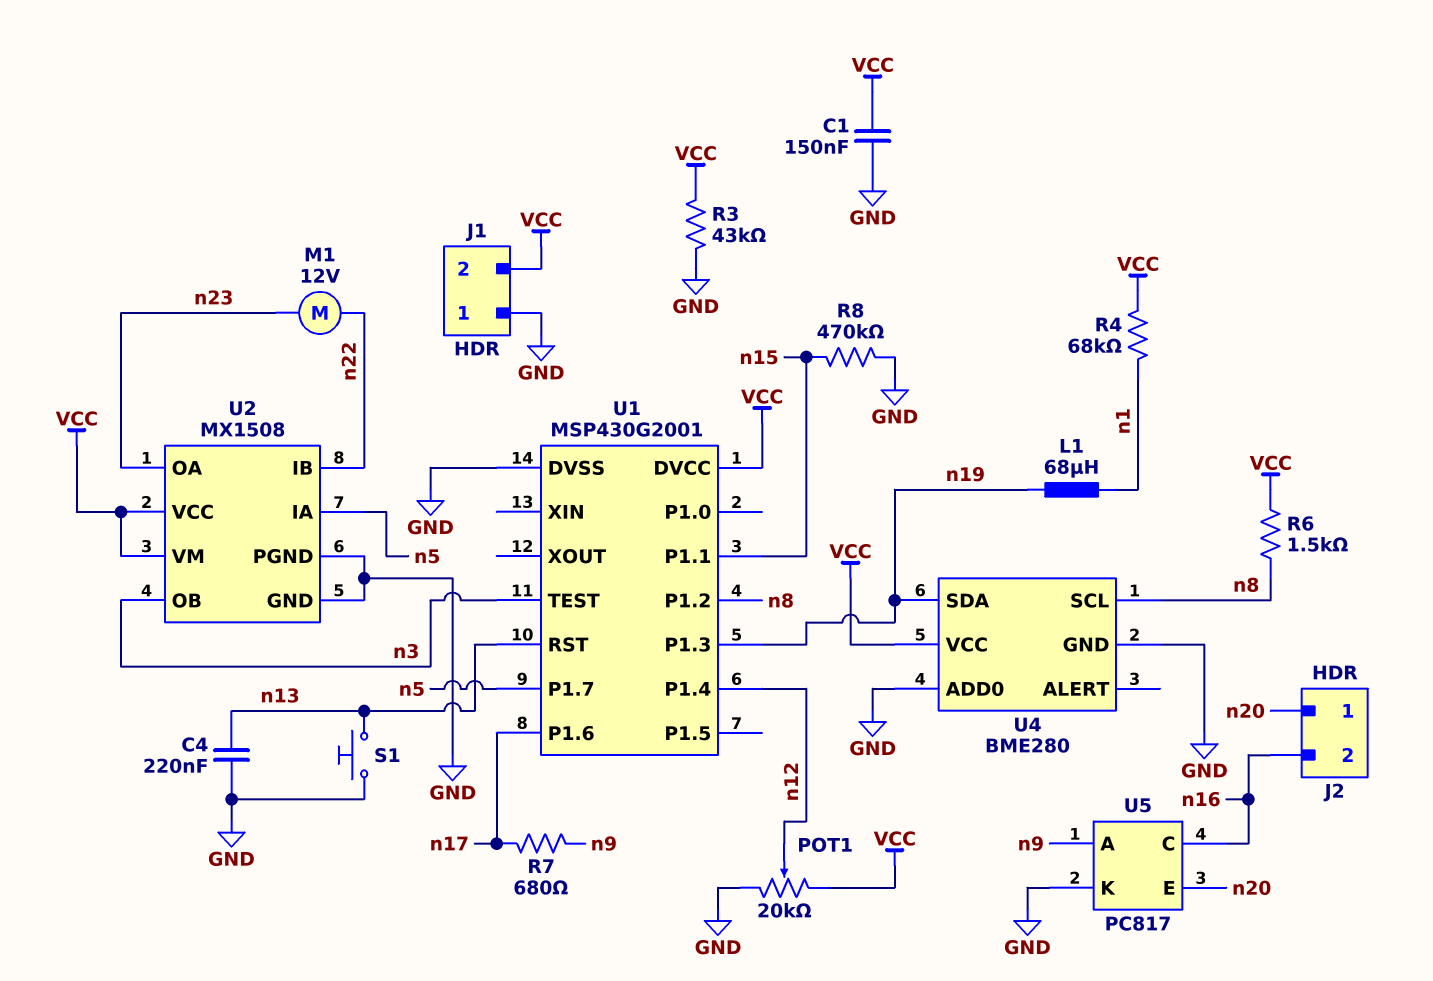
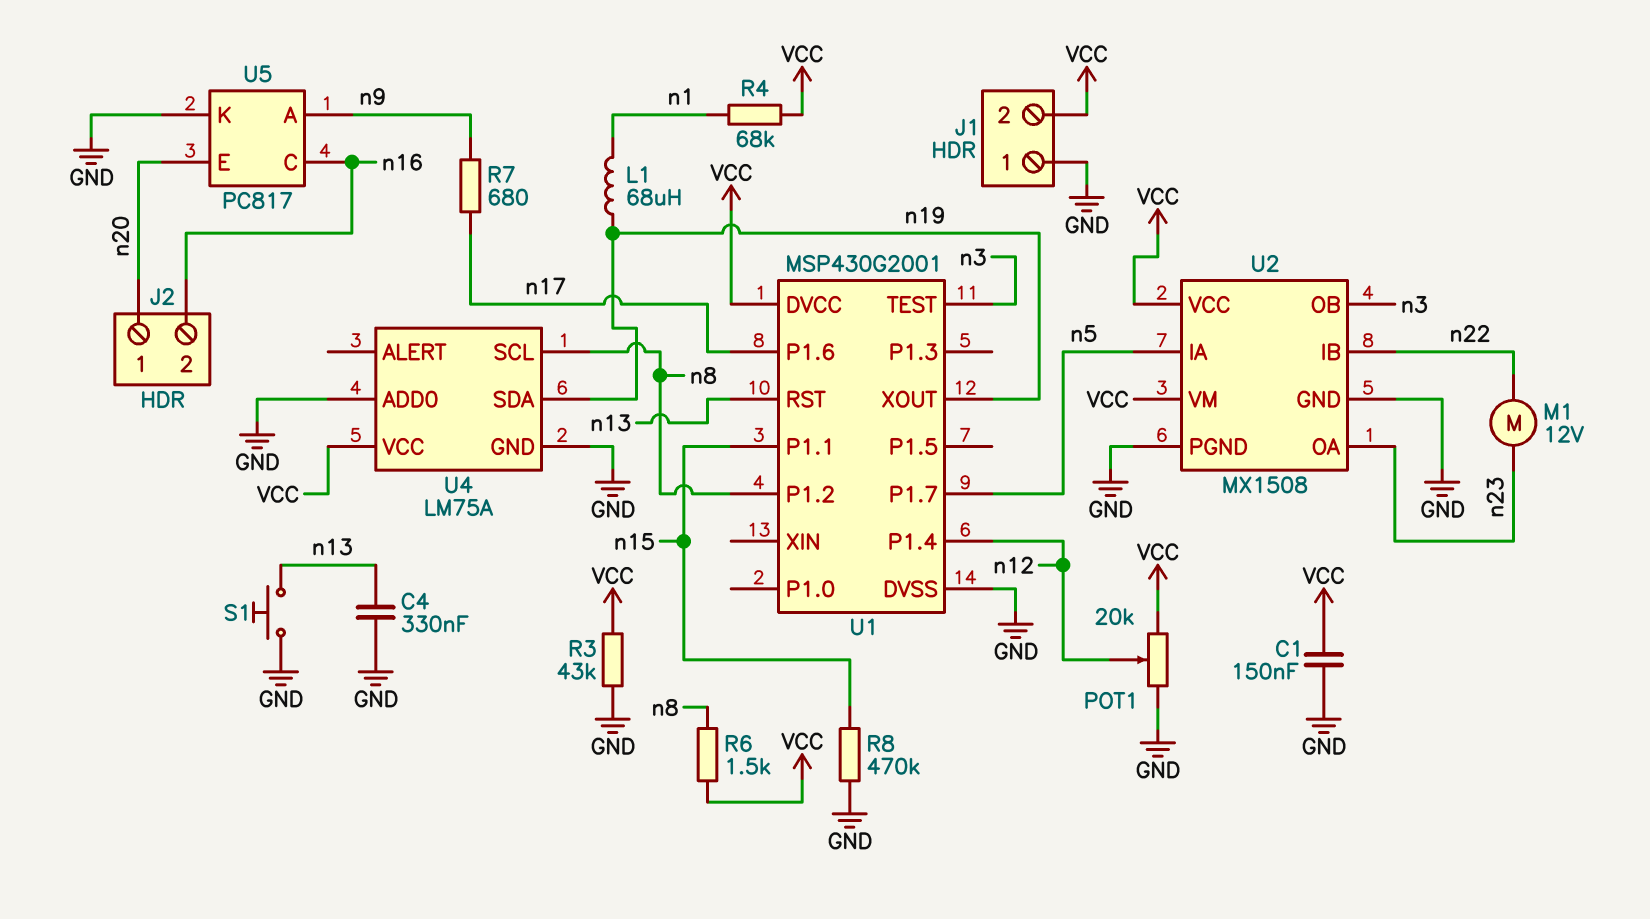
C4: 220nF (GND, n13) -> 330nF (GND, n13)
U1 pin P1.3: n19 -> none
U1 pin XOUT: none -> n19
U4: BME280 -> LM75A

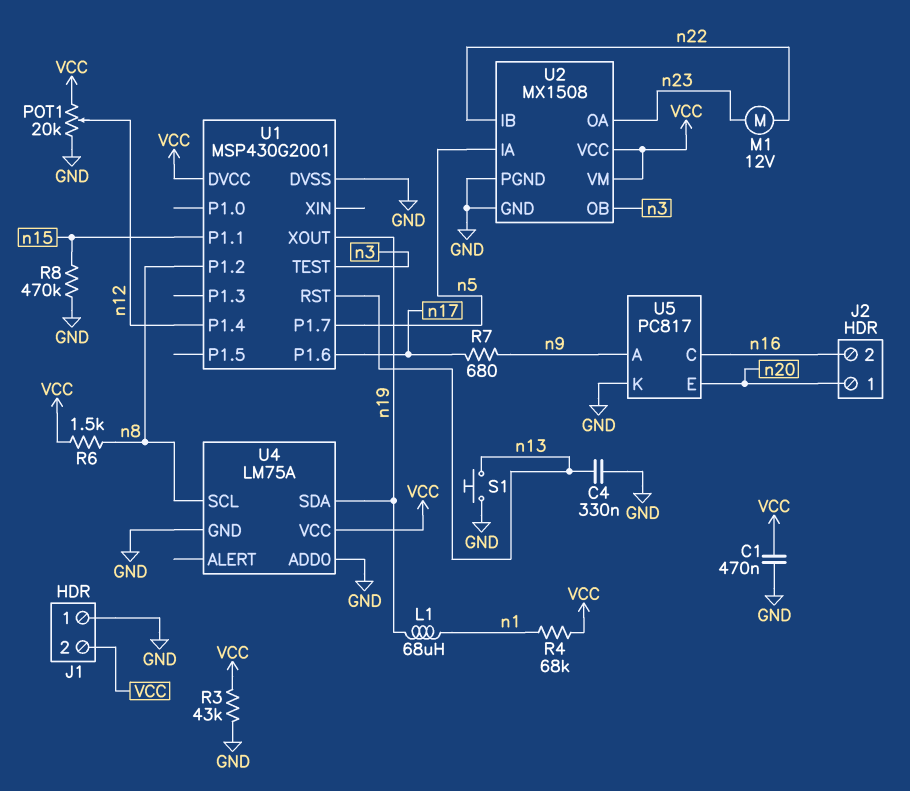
C1: 150nF (GND, VCC) -> 470nF (GND, VCC)

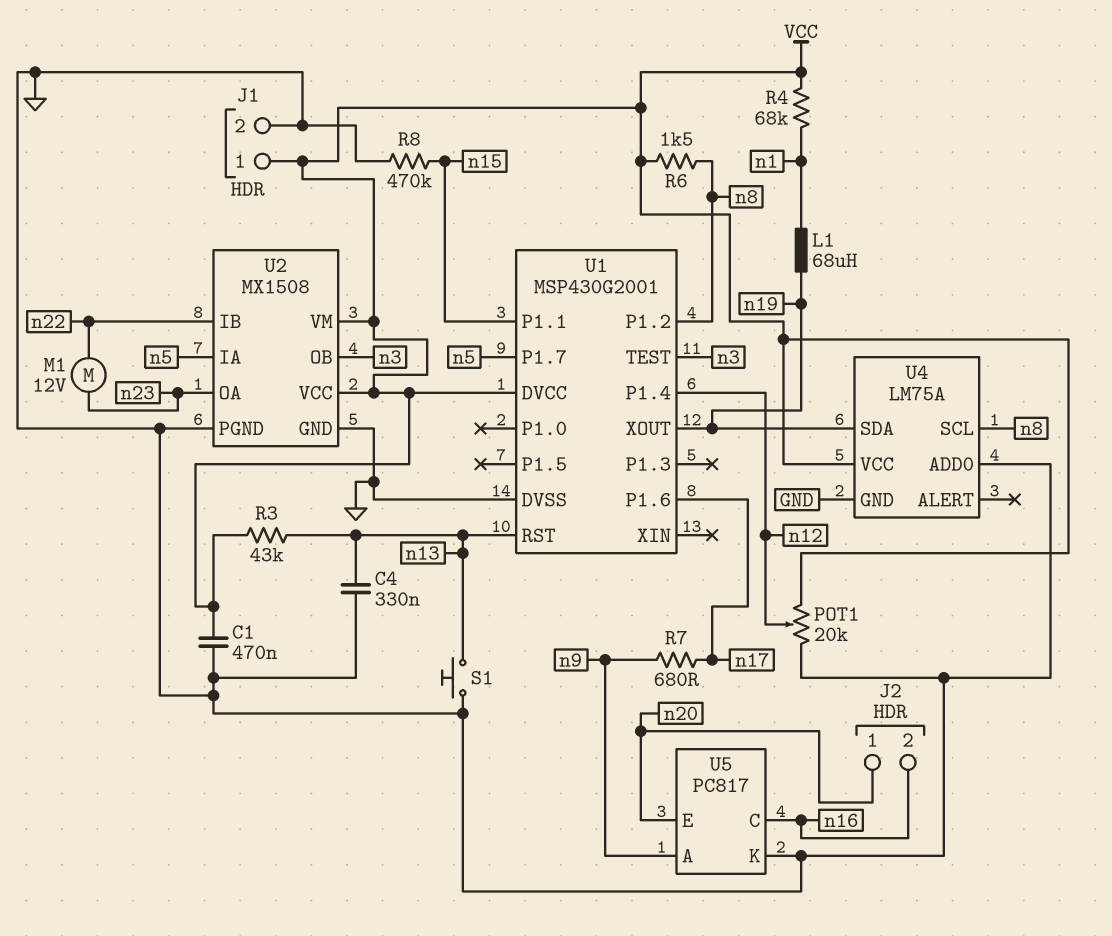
J1 pin 1: GND -> VCC
J1 pin 2: VCC -> GND
R3: 43k (GND, VCC) -> 43k (VCC, n13)

